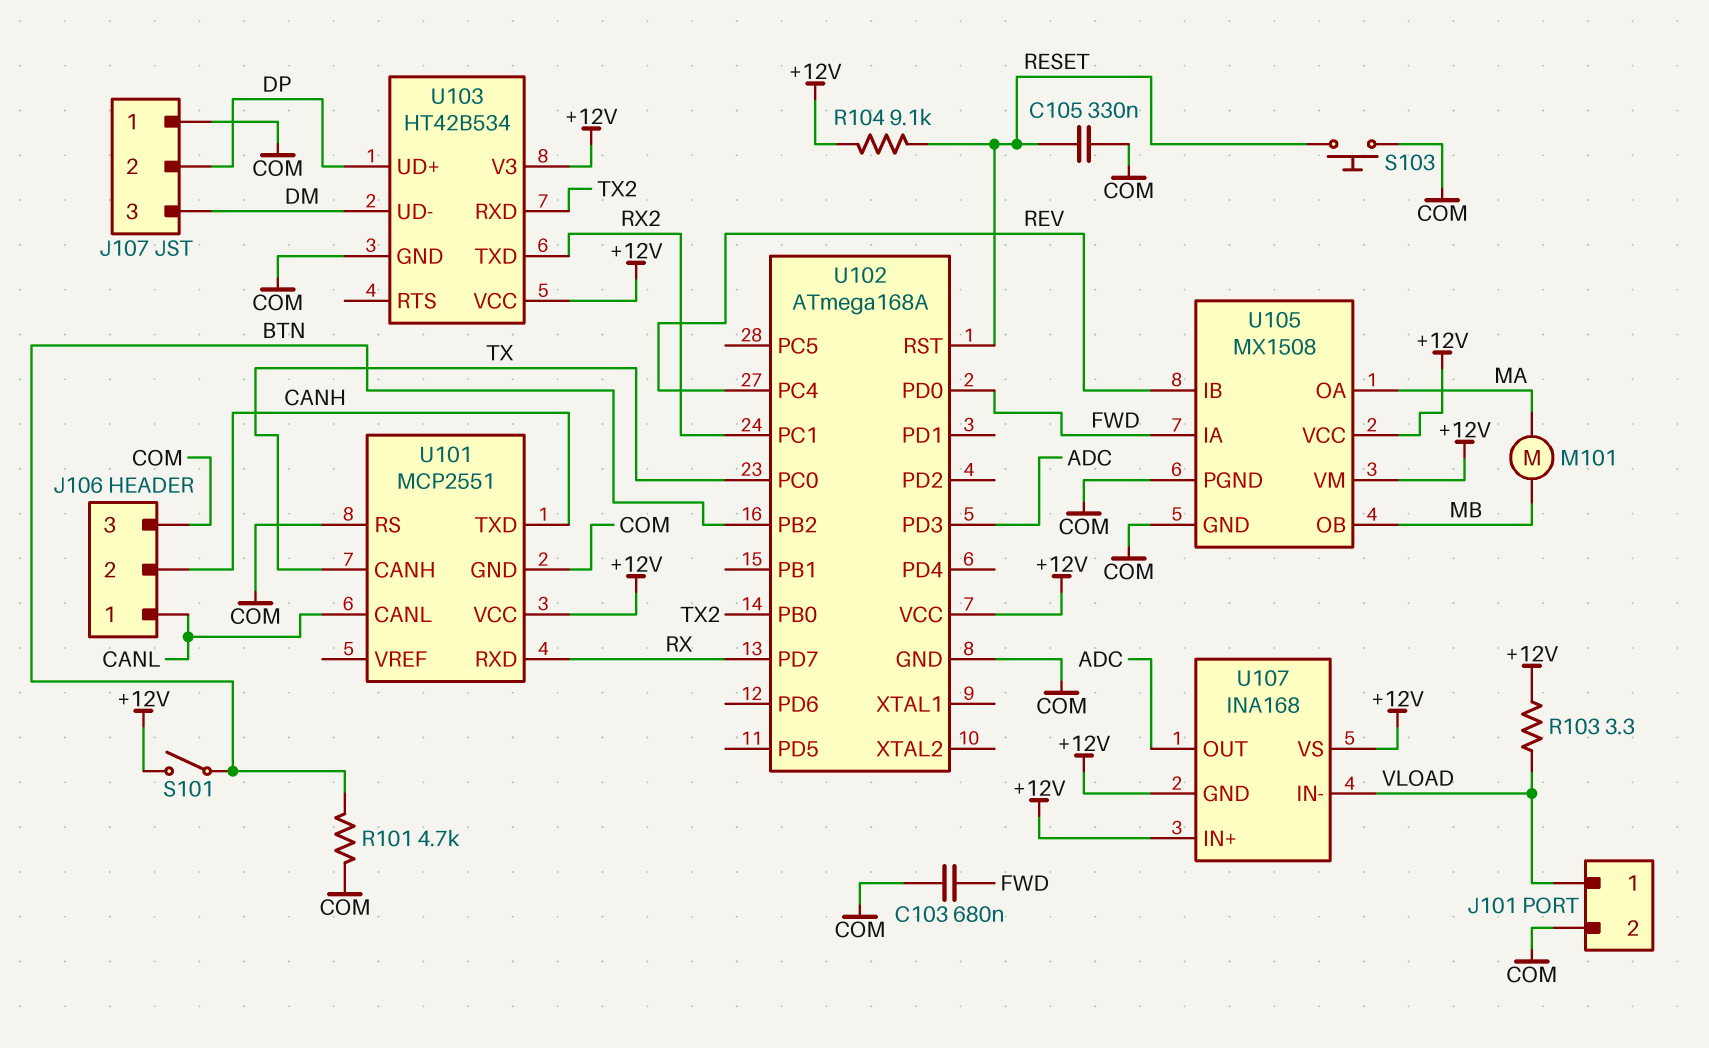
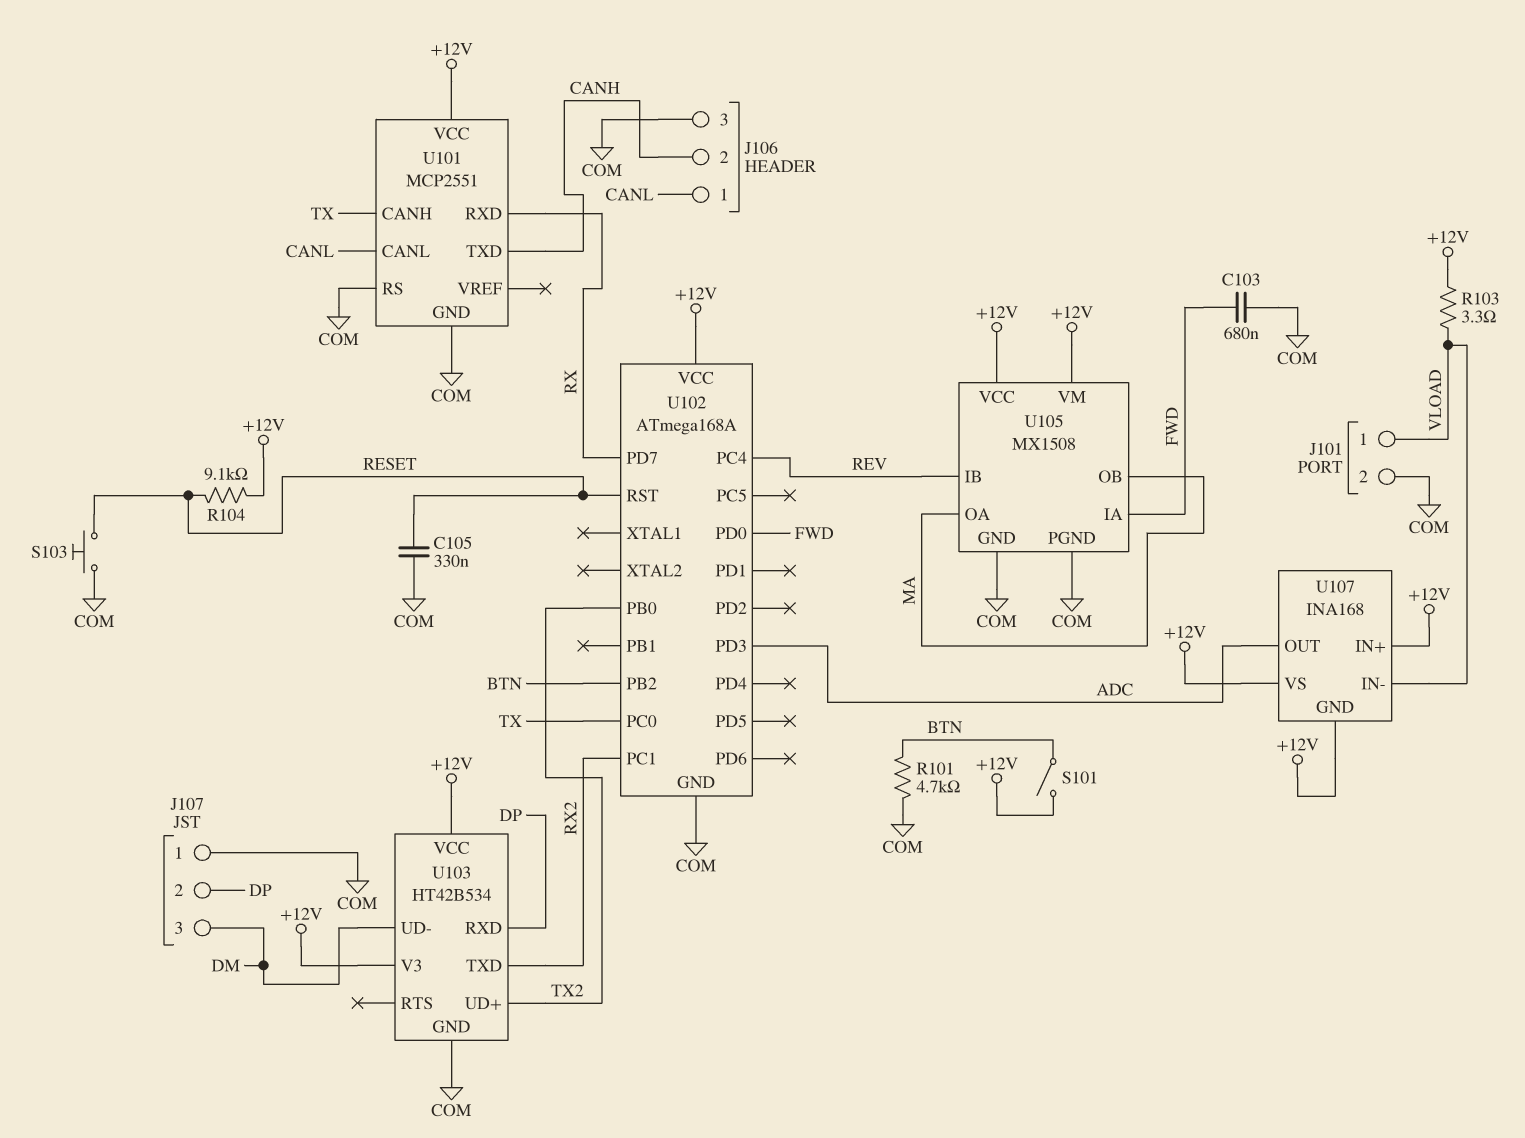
M101: motor (MA, MB) -> none
U103 pin RXD: TX2 -> DP
U103 pin UD+: DP -> TX2
U105 pin OB: MB -> MA

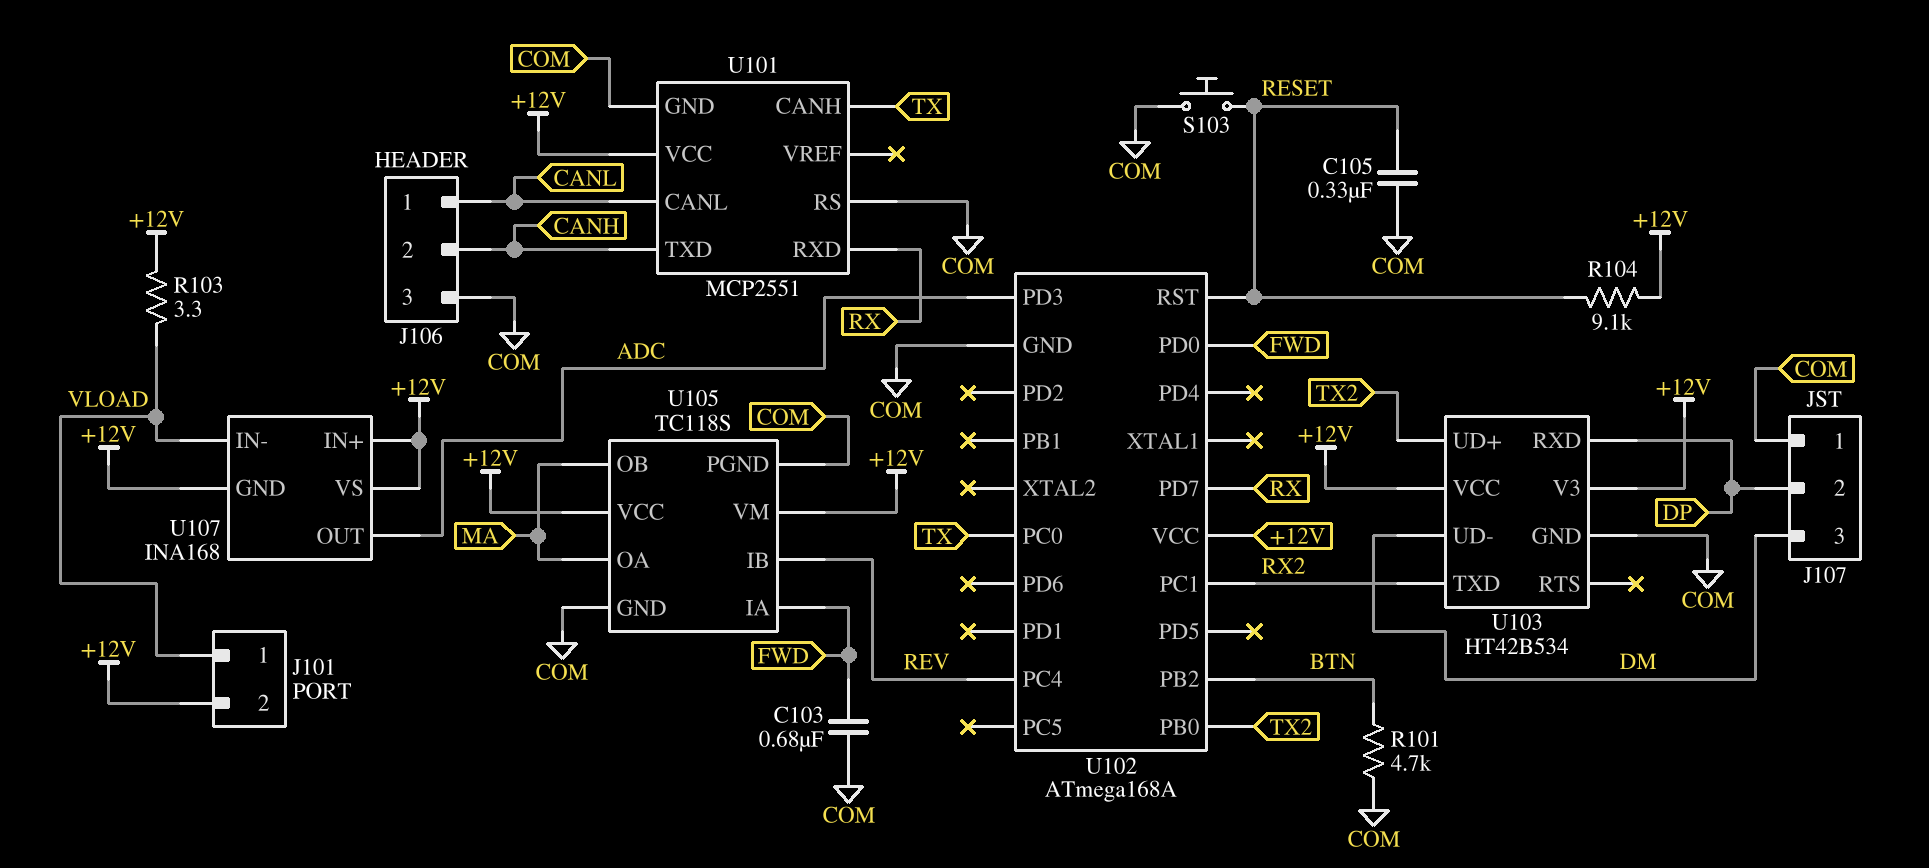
J101 pin 2: COM -> +12V
S101: switch (+12V, BTN) -> none
U105: MX1508 -> TC118S

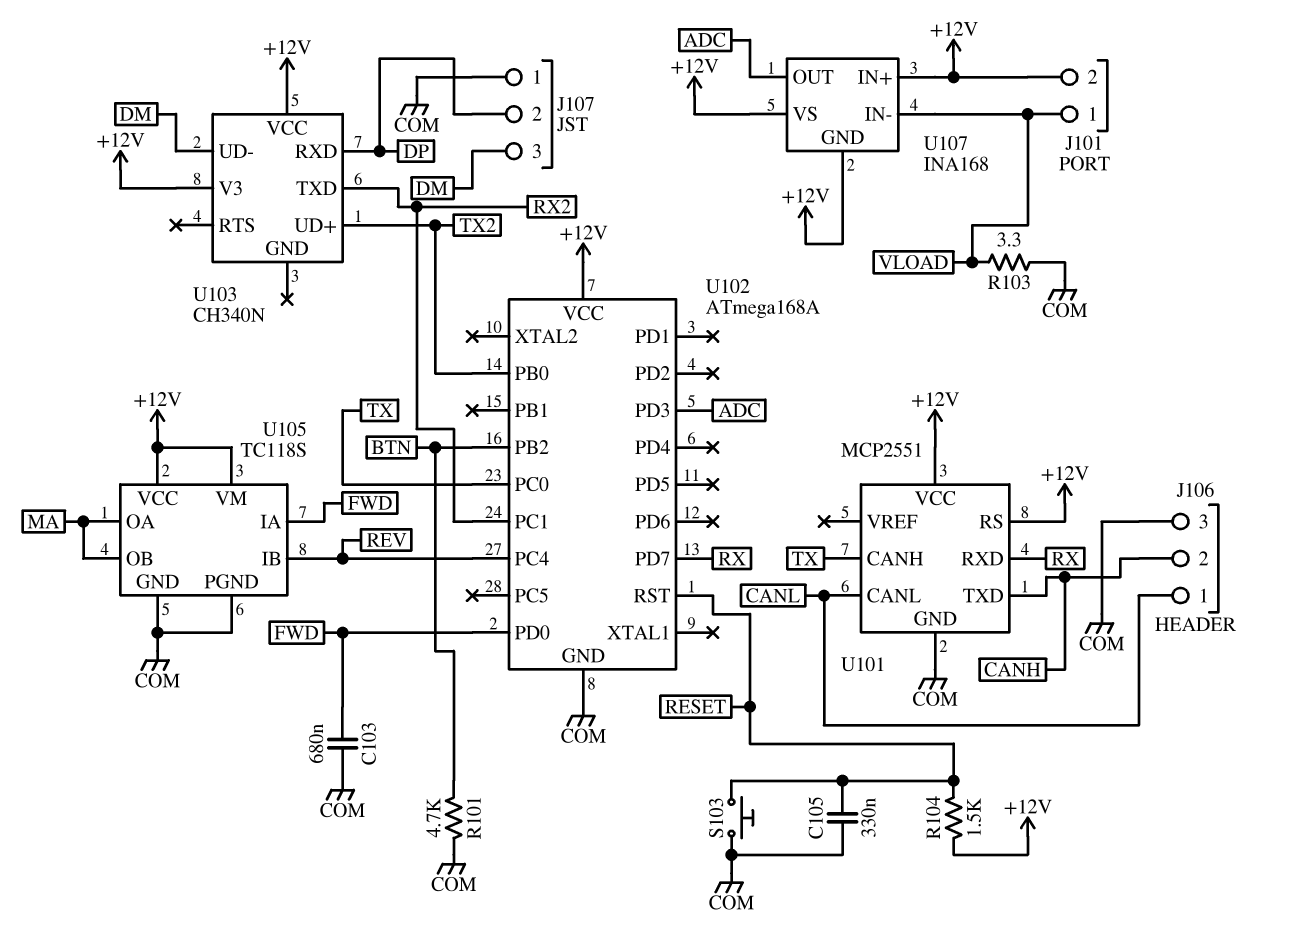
R103: 3.3 (+12V, VLOAD) -> 3.3 (COM, VLOAD)
R104: 9.1k (+12V, RESET) -> 1.5k (+12V, RESET)
U101 pin RS: COM -> +12V
U103: HT42B534 -> CH340N
U103 pin GND: COM -> none

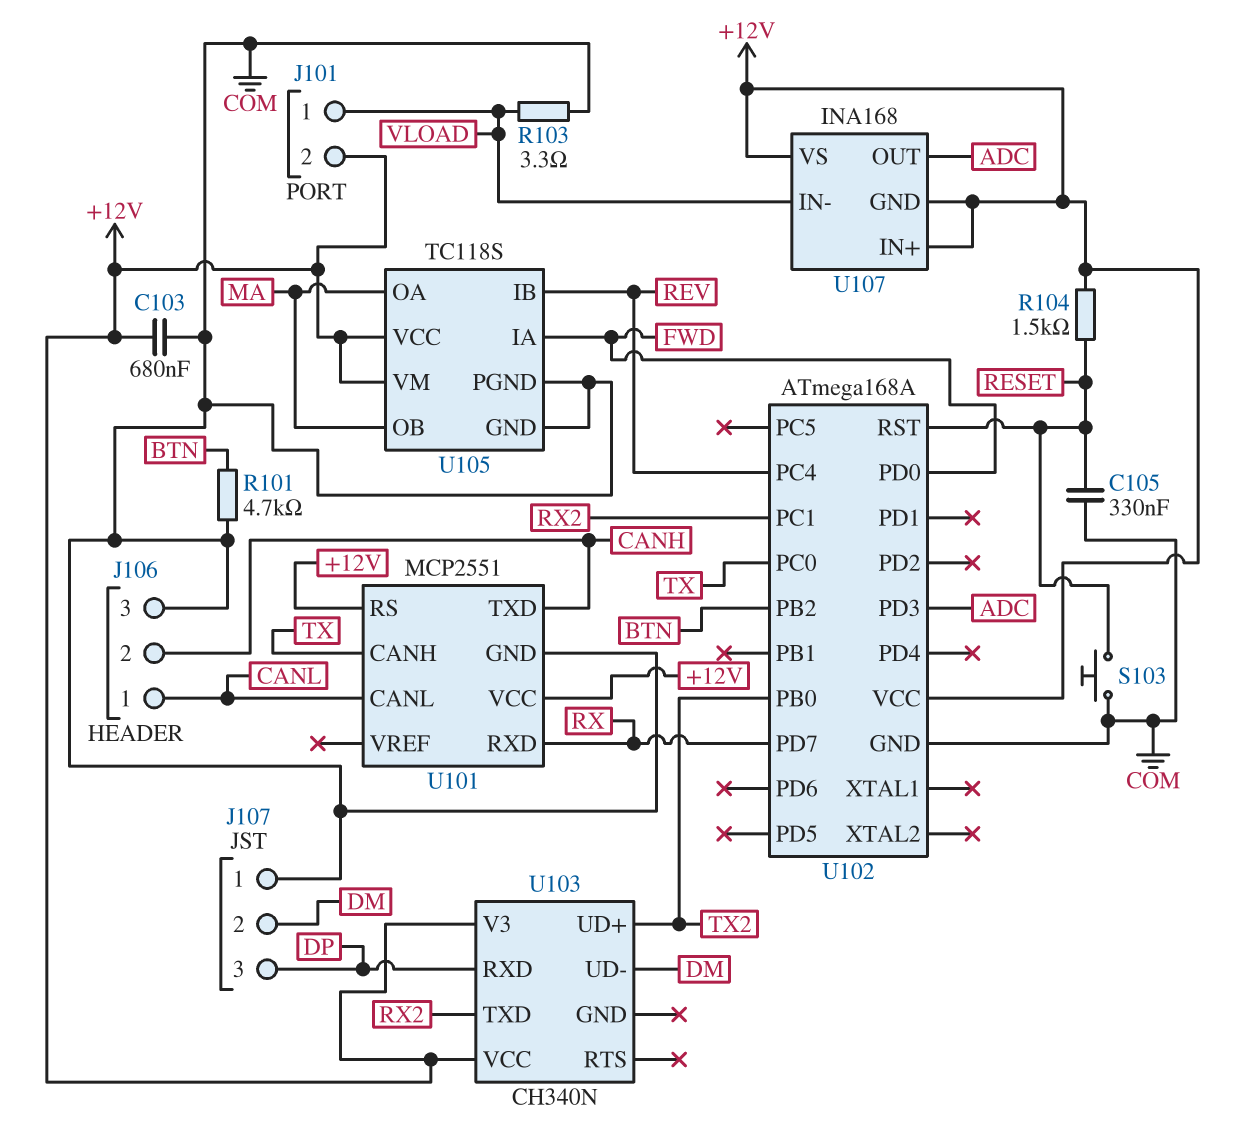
C103: 680nF (COM, FWD) -> 680nF (+12V, COM)
J107 pin 2: DP -> DM
J107 pin 3: DM -> DP

